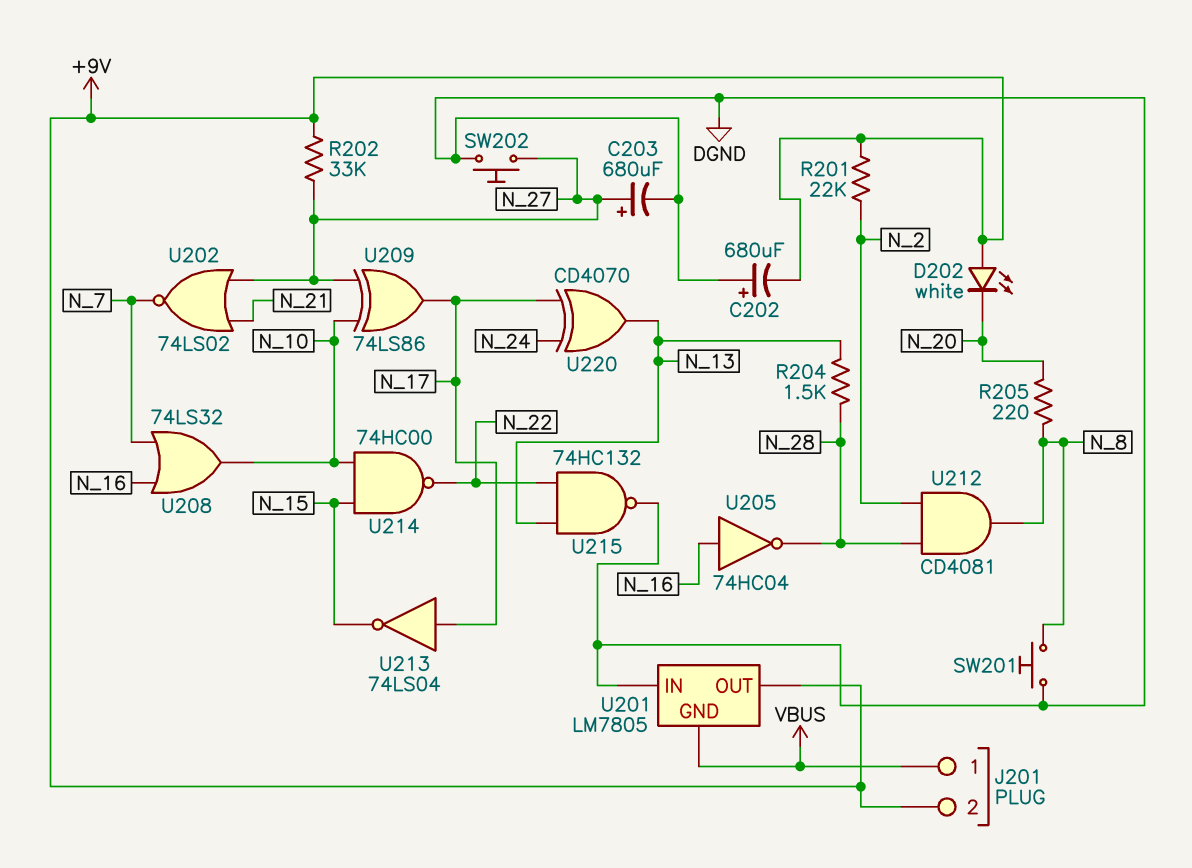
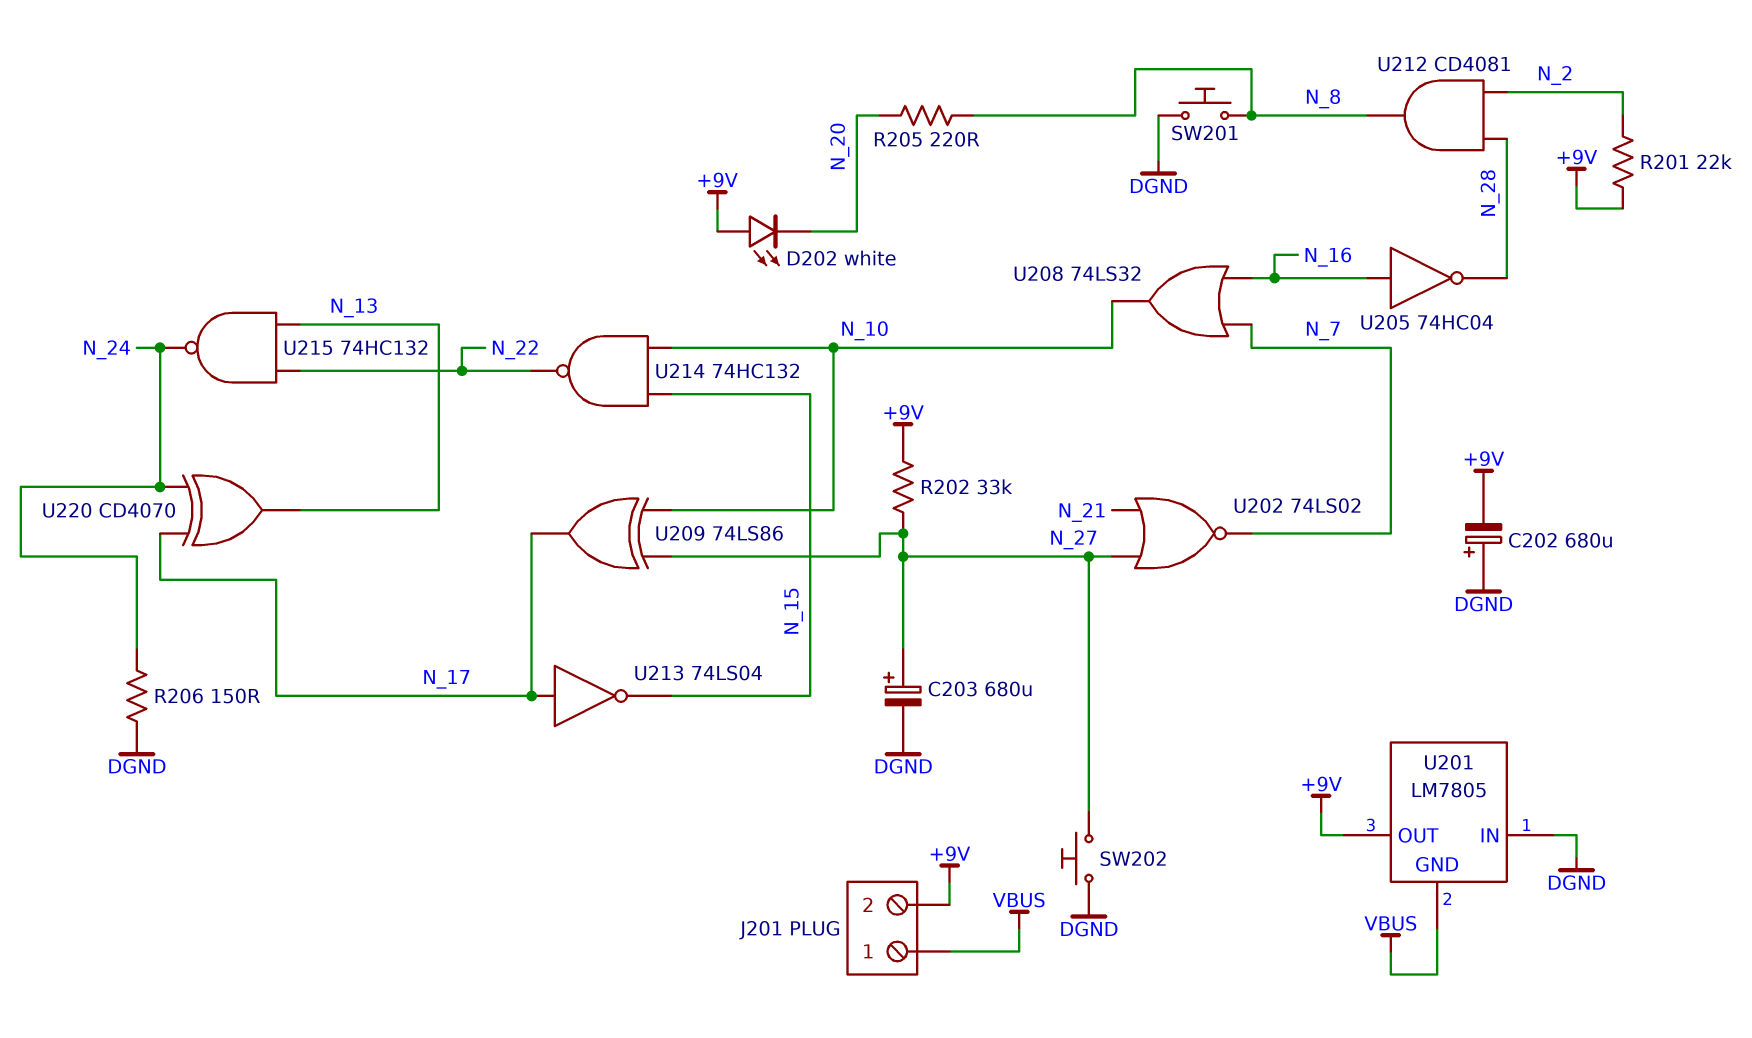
R204: 1.5k (N_13, N_28) -> none
R206: none -> 150 (DGND, N_24)
U214: NAND 74HC00 (in N_10, in N_15, out N_22) -> NAND 74HC132 (in N_10, in N_15, out N_22)
U215: NAND 74HC132 (in N_13, in N_22, out DGND) -> NAND 74HC132 (in N_13, in N_22, out N_24)

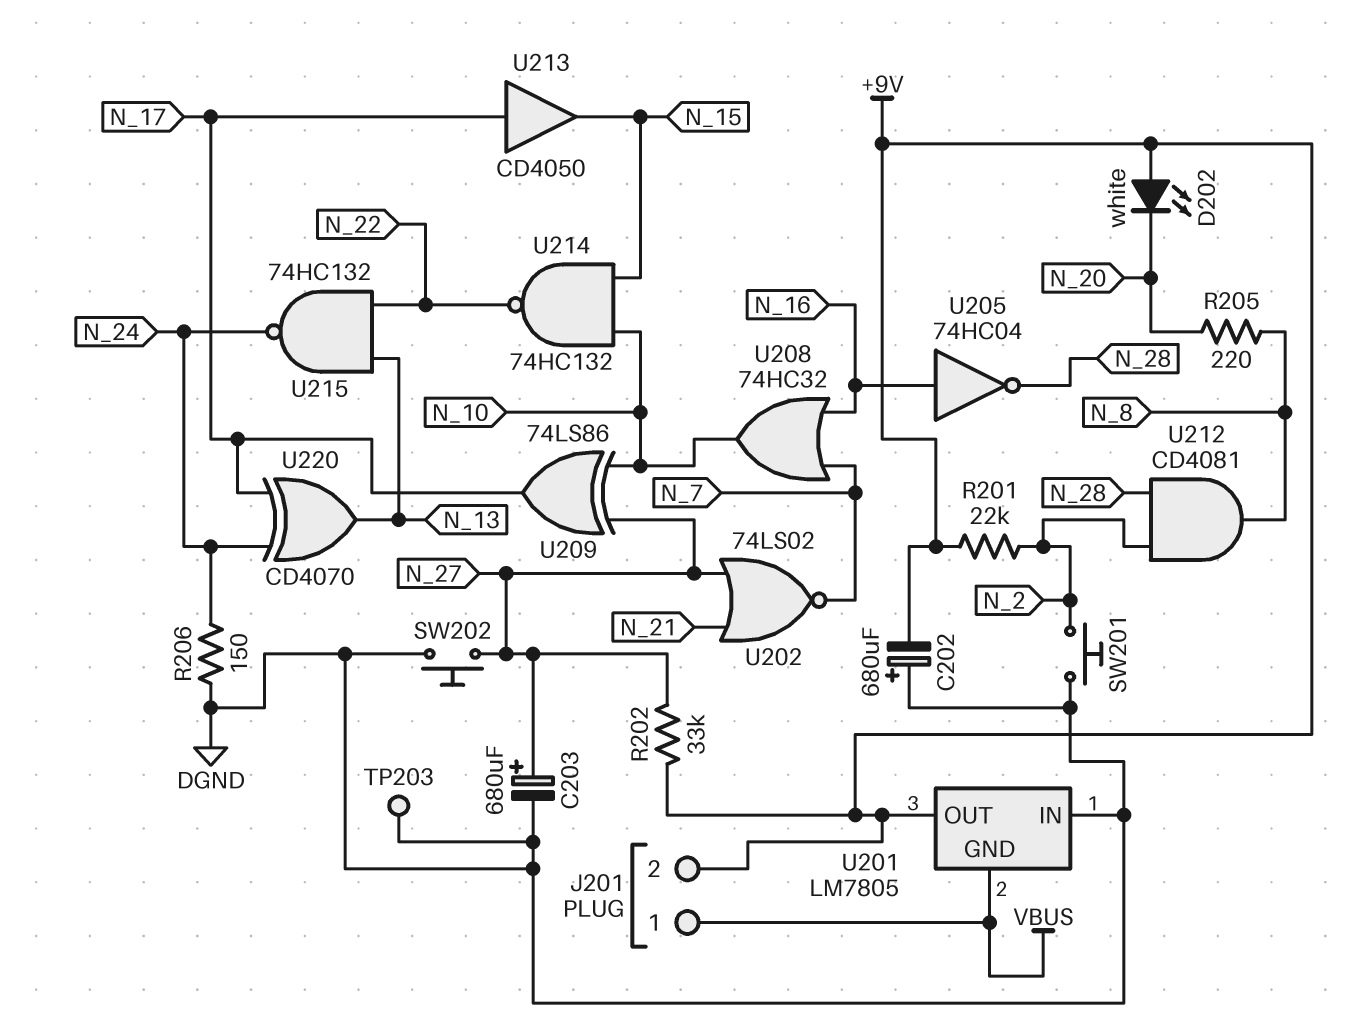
SW201: button (DGND, N_8) -> button (DGND, N_2)
TP203: none -> test point (DGND)
U208: OR 74LS32 (in N_7, in N_16, out N_10) -> OR 74HC32 (in N_7, in N_16, out N_10)
U213: NOT 74LS04 (in N_17, out N_15) -> buffer CD4050 (in N_17, out N_15)

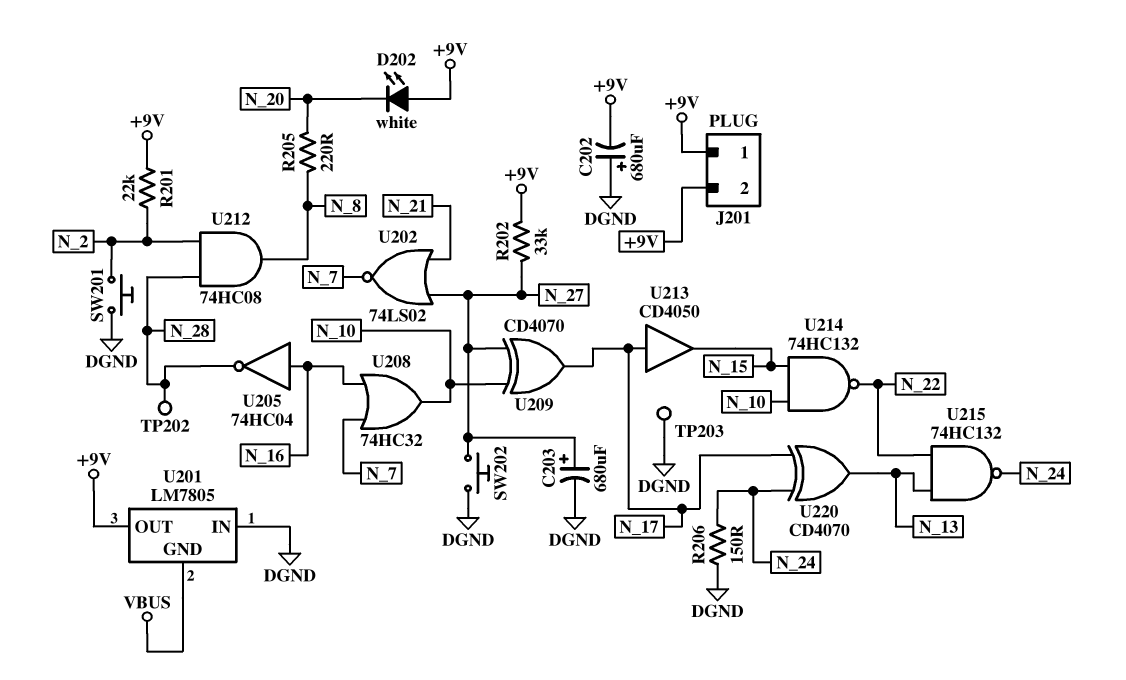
J201 pin 1: VBUS -> +9V
TP202: none -> test point (N_28)
U209: XOR 74LS86 (in N_10, in N_27, out N_17) -> XOR CD4070 (in N_10, in N_27, out N_17)
U212: AND CD4081 (in N_2, in N_28, out N_8) -> AND 74HC08 (in N_2, in N_28, out N_8)

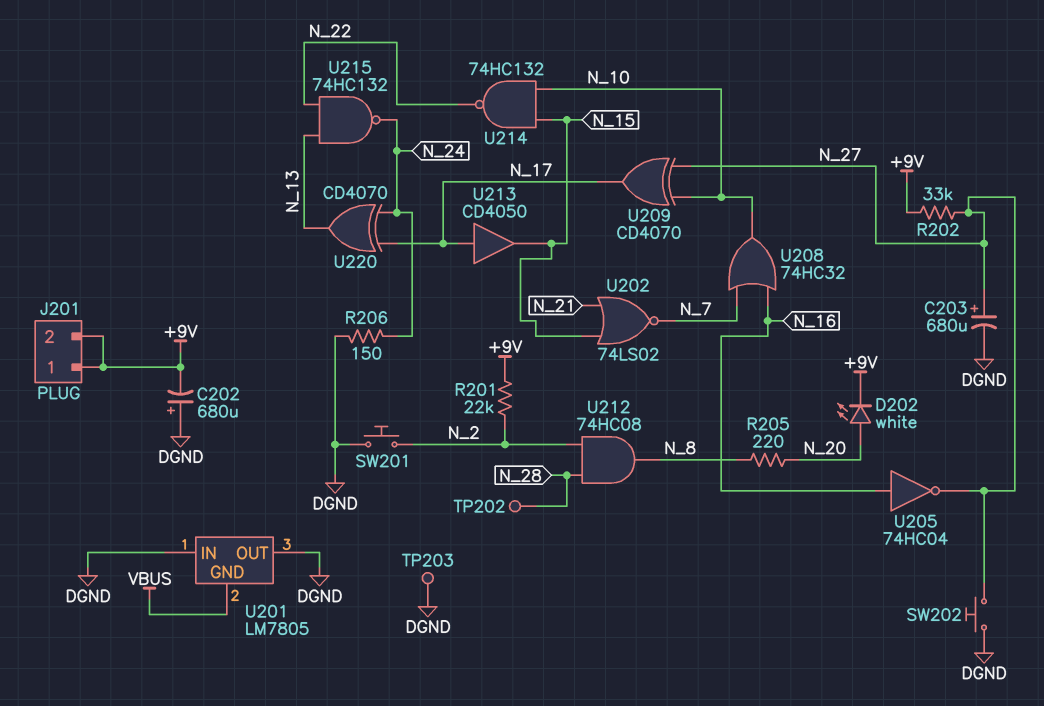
D202: LED white (A +9V, K N_20) -> LED white (A N_20, K +9V)
U201 pin OUT: +9V -> DGND
U202: NOR 74LS02 (in N_21, in N_27, out N_7) -> NOR 74LS02 (in N_15, in N_21, out N_7)
U205: NOT 74HC04 (in N_16, out N_28) -> NOT 74HC04 (in N_16, out N_27)

